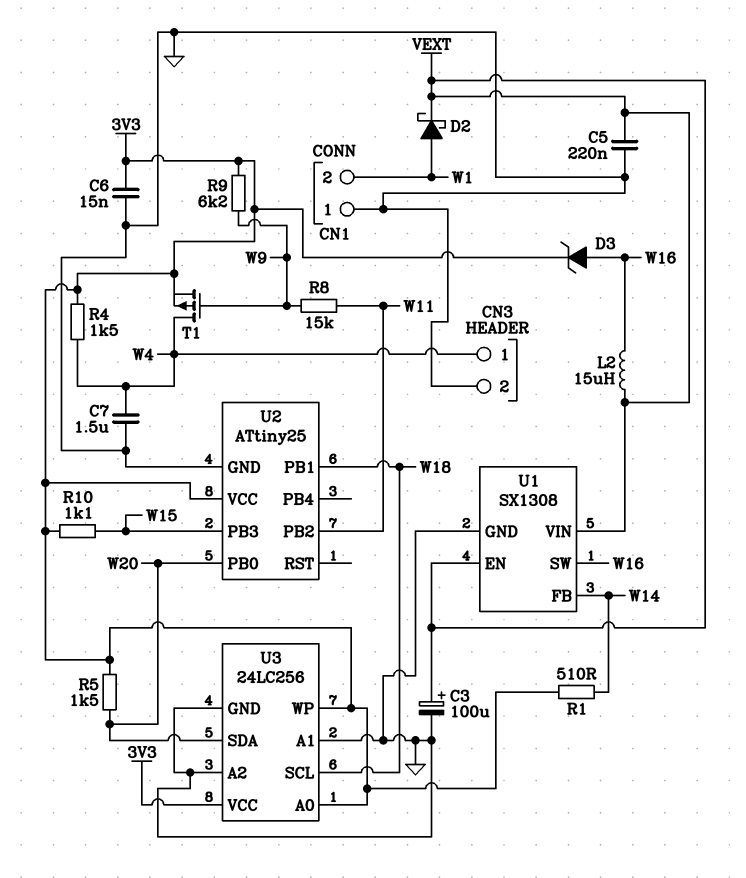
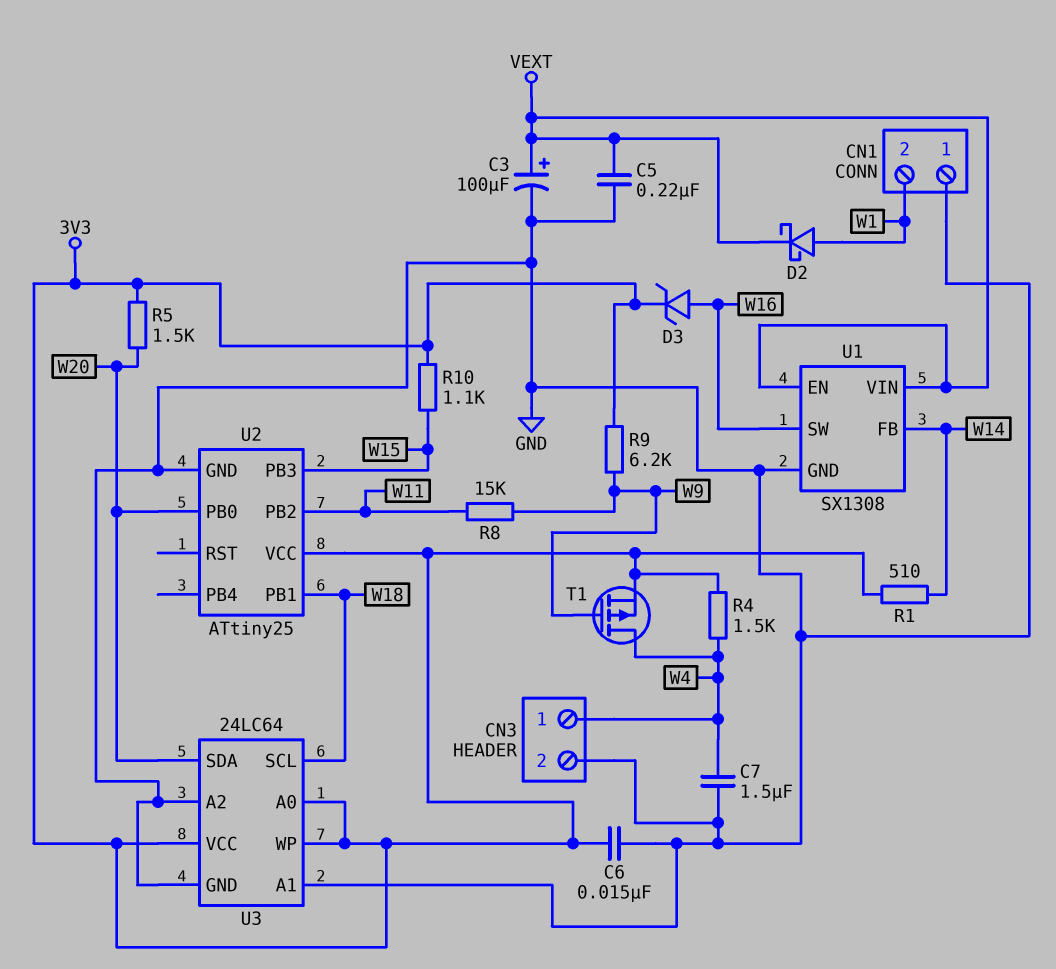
L2: 15uH (VEXT, W16) -> none
U3: 24LC256 -> 24LC64

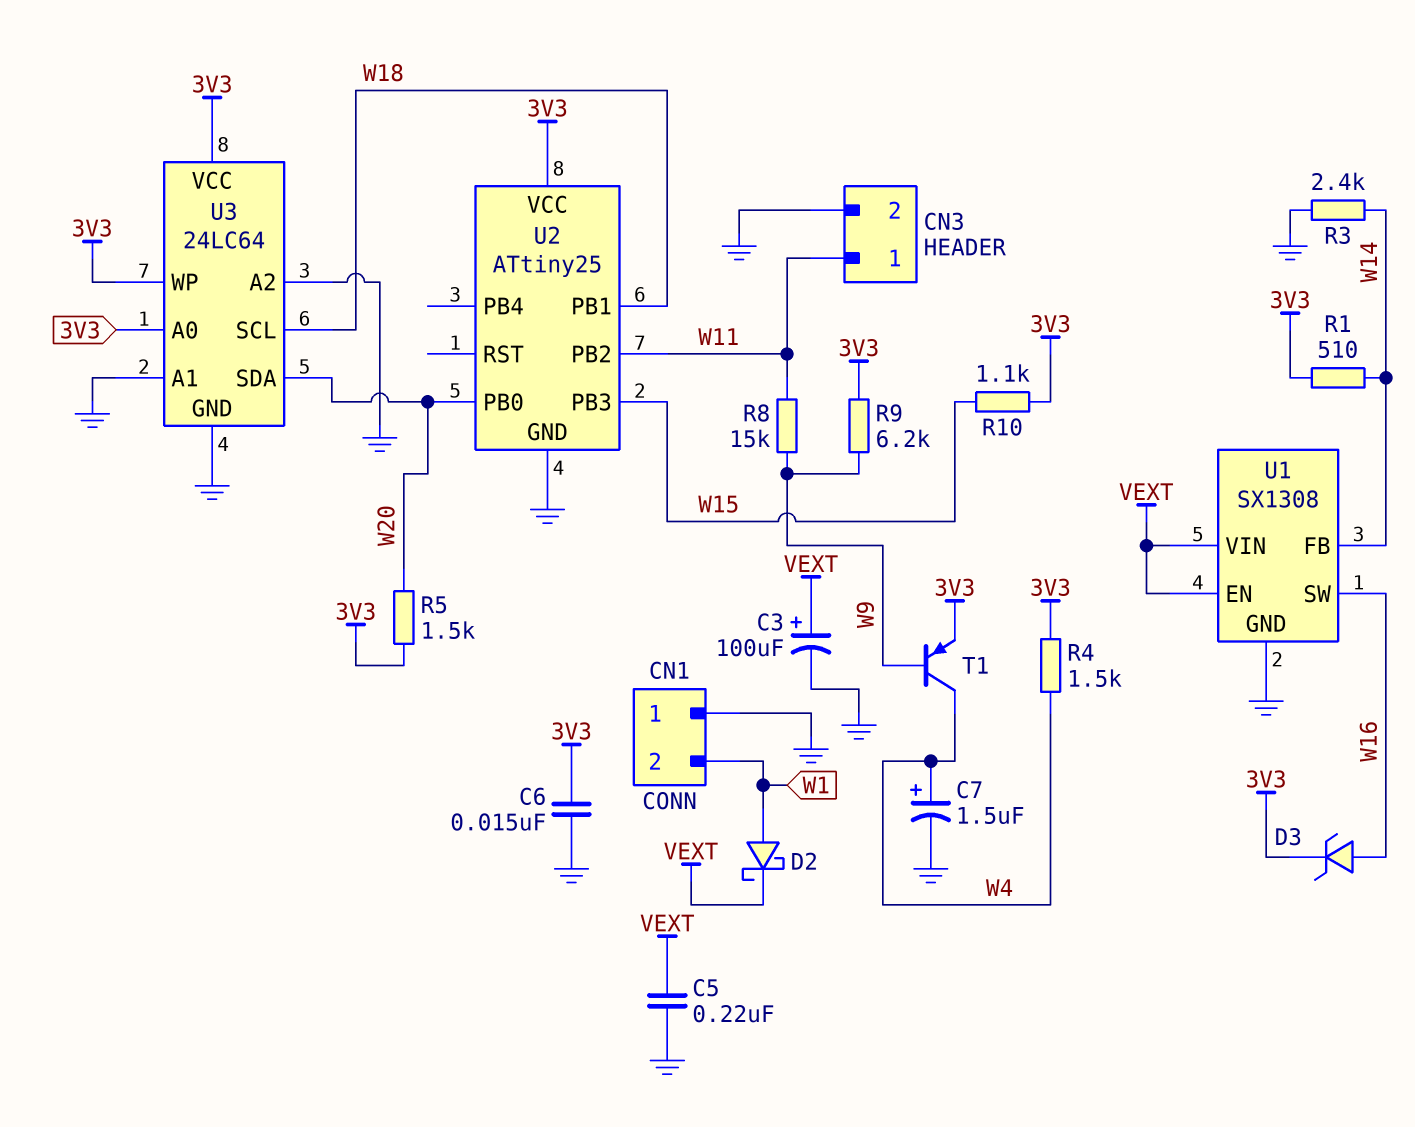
C7: 1.5uF (GND, W4) -> 1.5uF (plus W4, minus GND)
CN3 pin 1: W4 -> W11
R3: none -> 2.4k (GND, W14)
T1: PMOS (G W9, D W4, S 3V3) -> PNP (B W9, C W4, E 3V3)

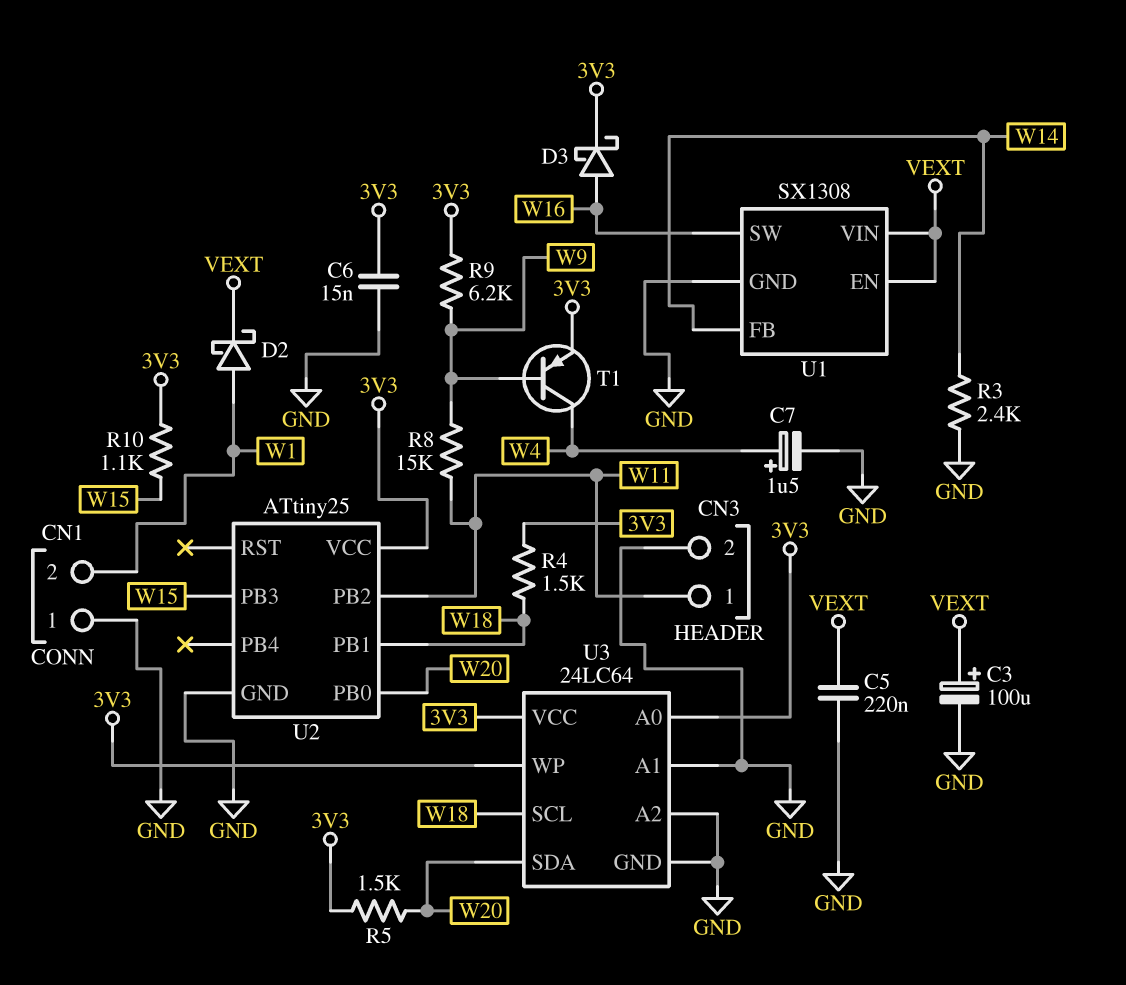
D3: zener (A W16, K 3V3) -> schottky (A W16, K 3V3)
R1: 510 (3V3, W14) -> none
R4: 1.5k (3V3, W4) -> 1.5k (3V3, W18)

